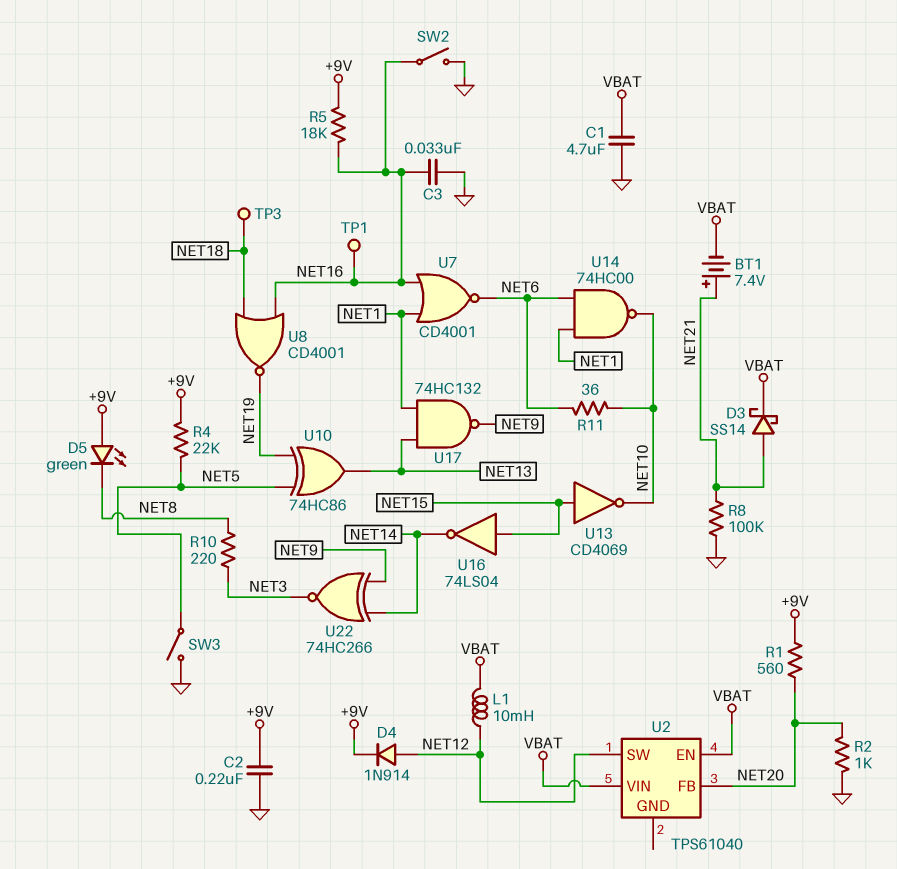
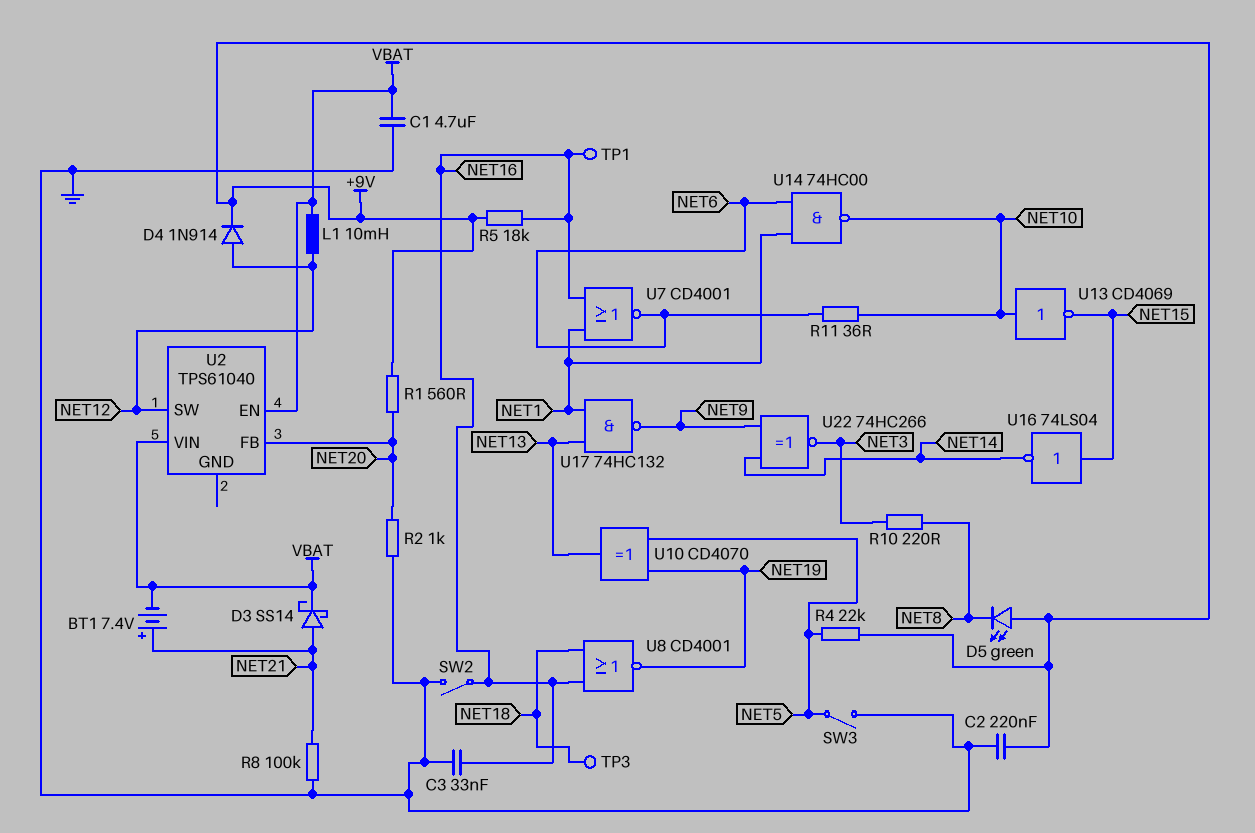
U10: XOR 74HC86 (in NET5, in NET19, out NET13) -> XOR CD4070 (in NET5, in NET19, out NET13)
U13: NOT CD4069 (in NET15, out NET10) -> NOT CD4069 (in NET10, out NET15)

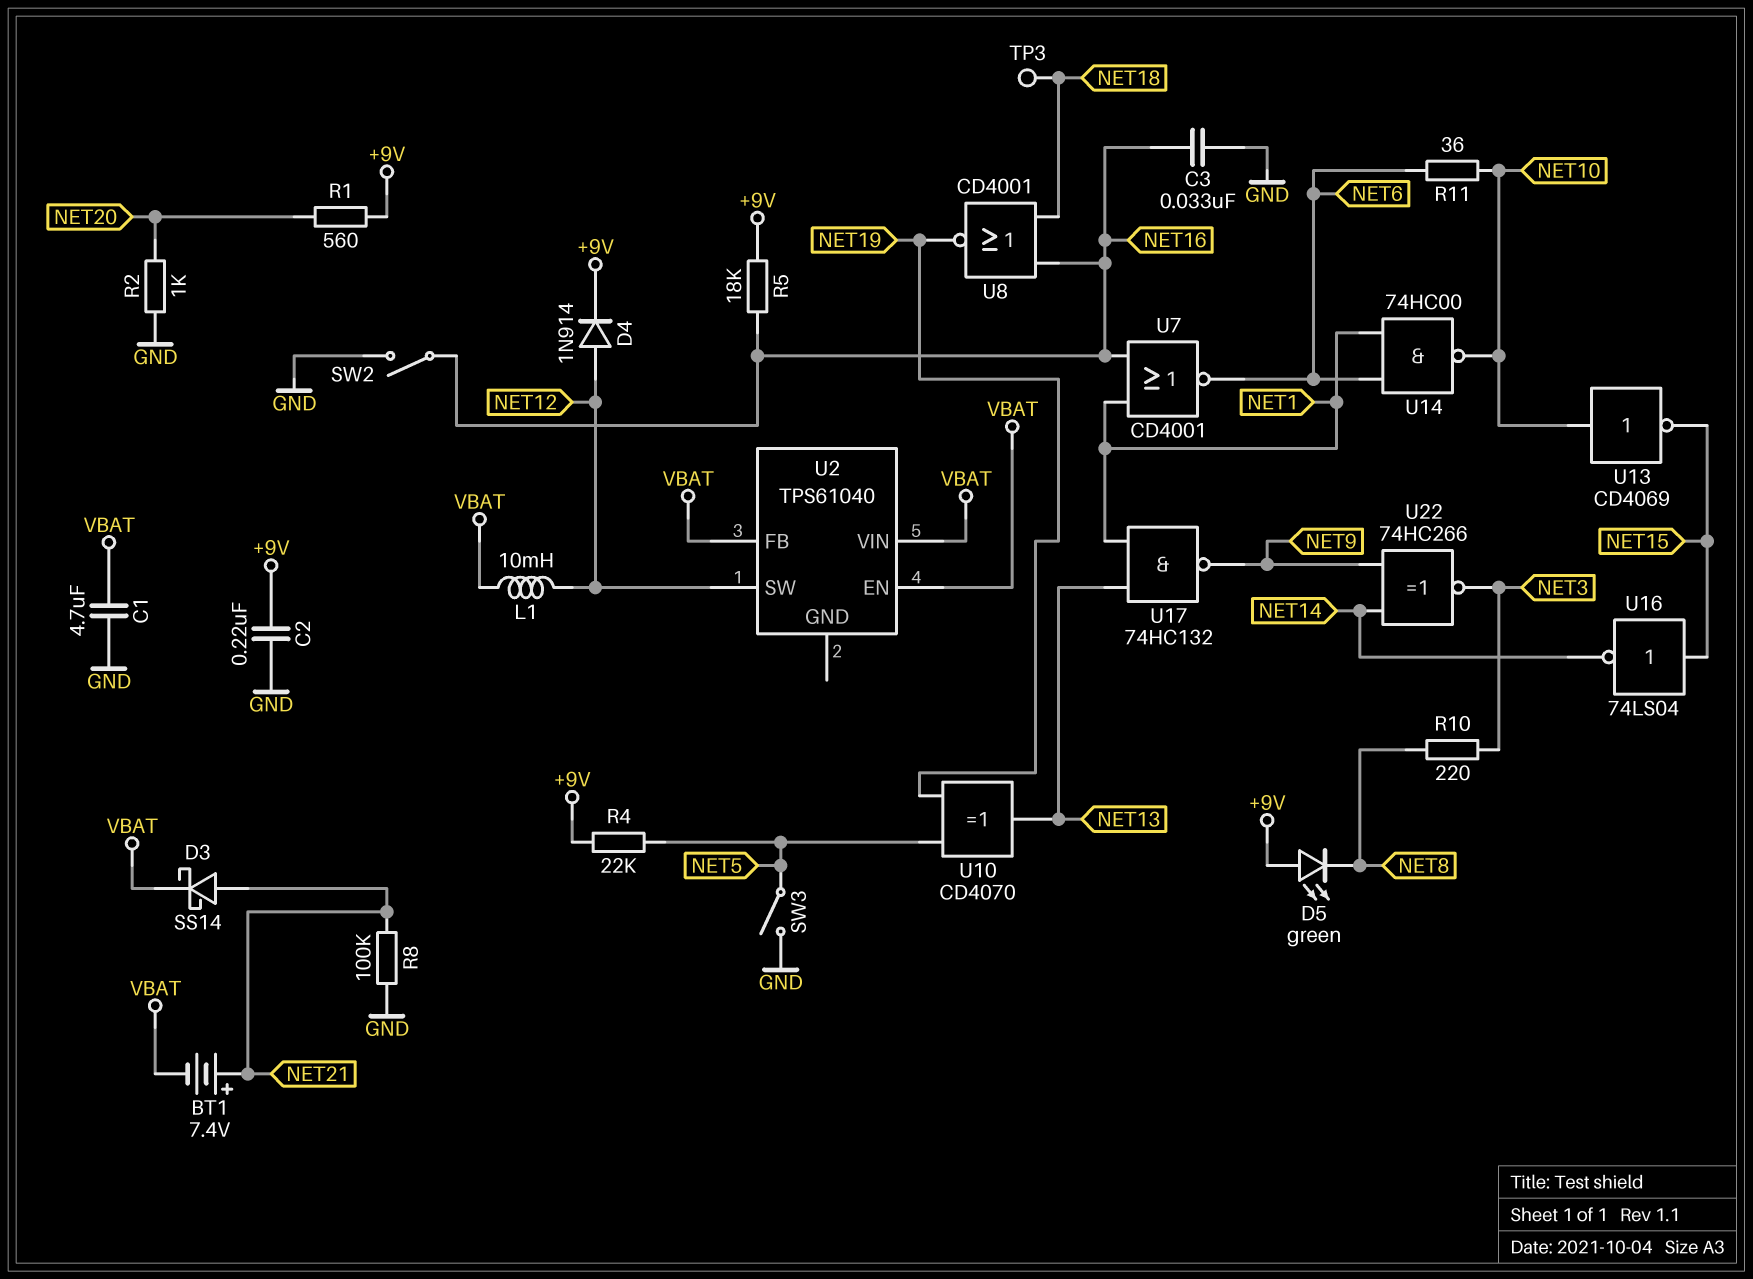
TP1: test point (NET16) -> none
U2 pin FB: NET20 -> VBAT

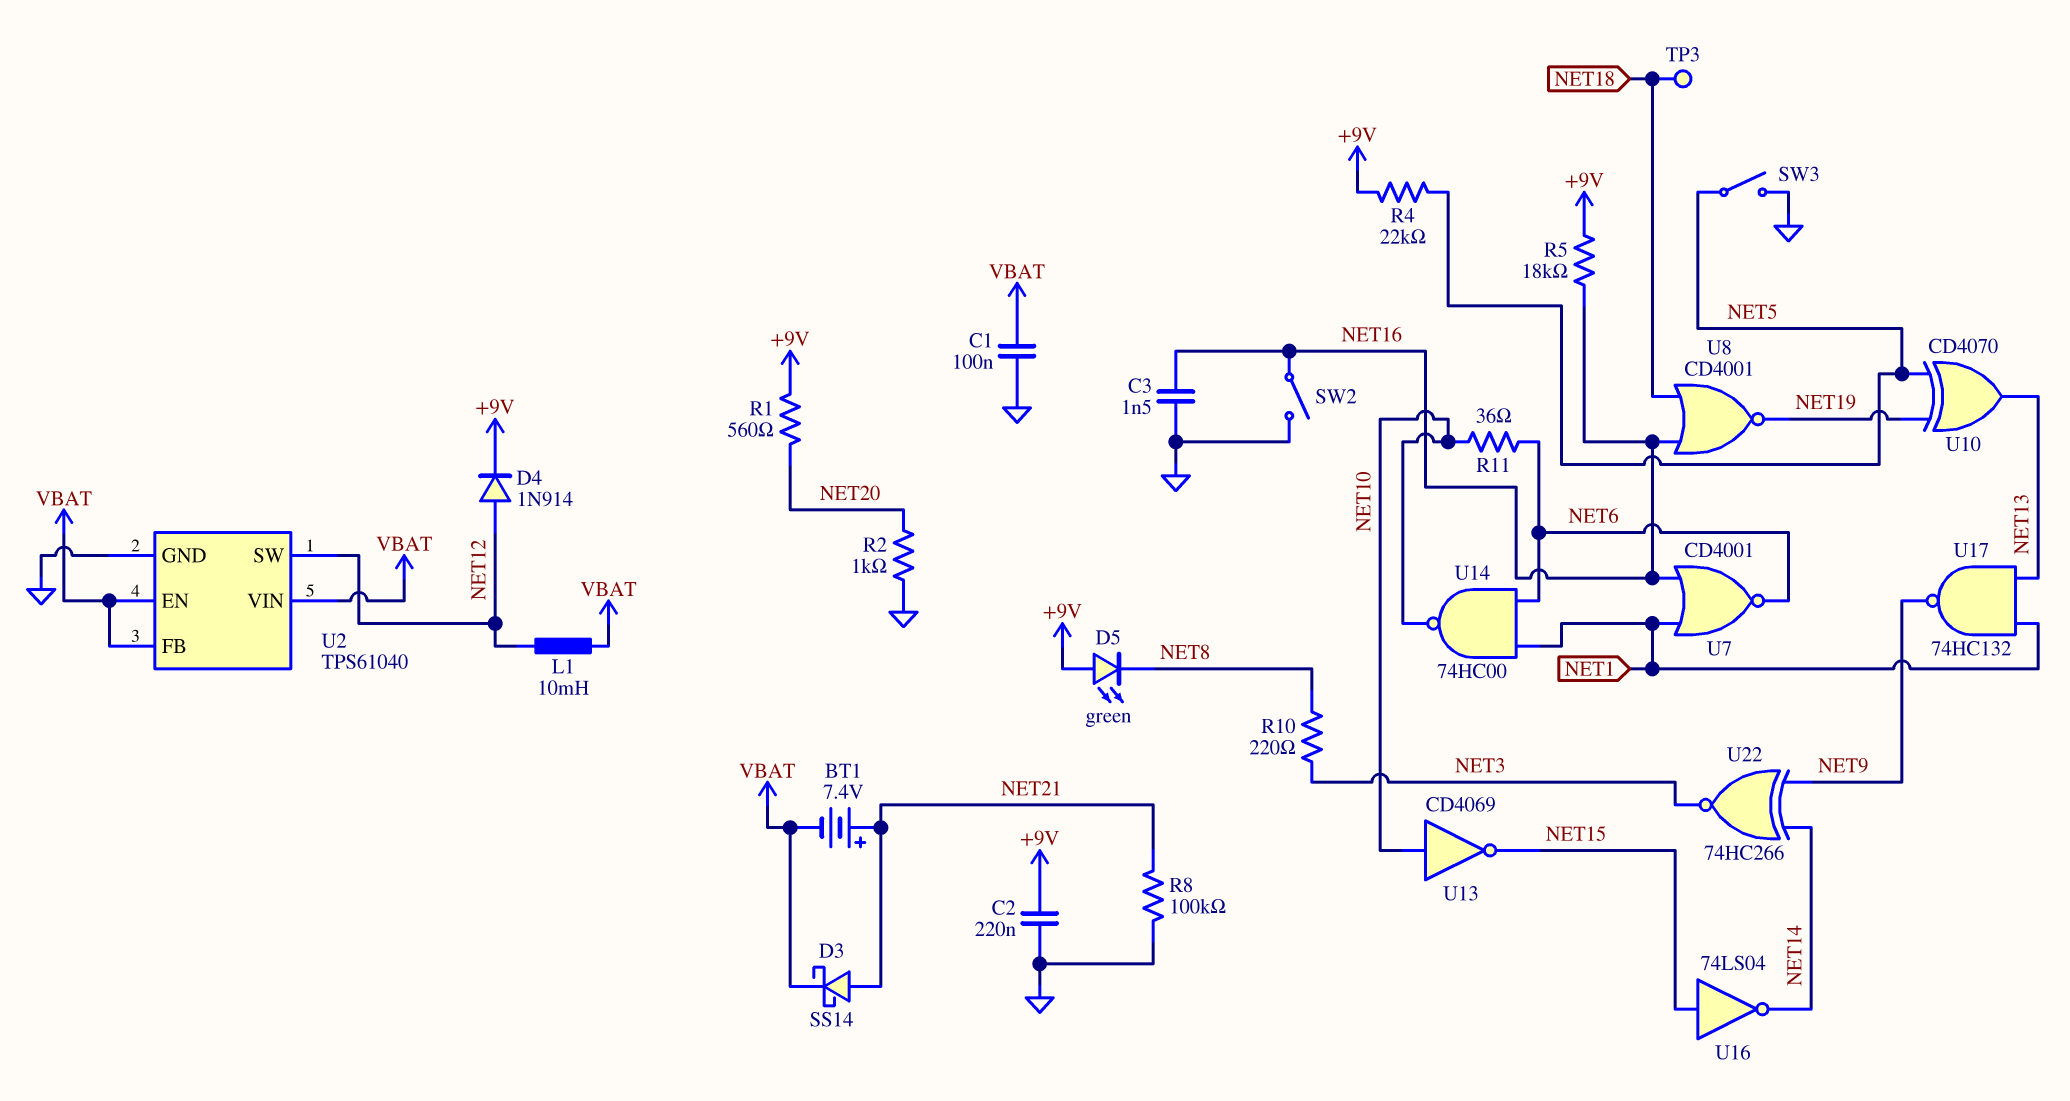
C1: 4.7uF (GND, VBAT) -> 100nF (GND, VBAT)
C3: 33nF (GND, NET16) -> 1.5nF (GND, NET16)
U2 pin GND: none -> GND

